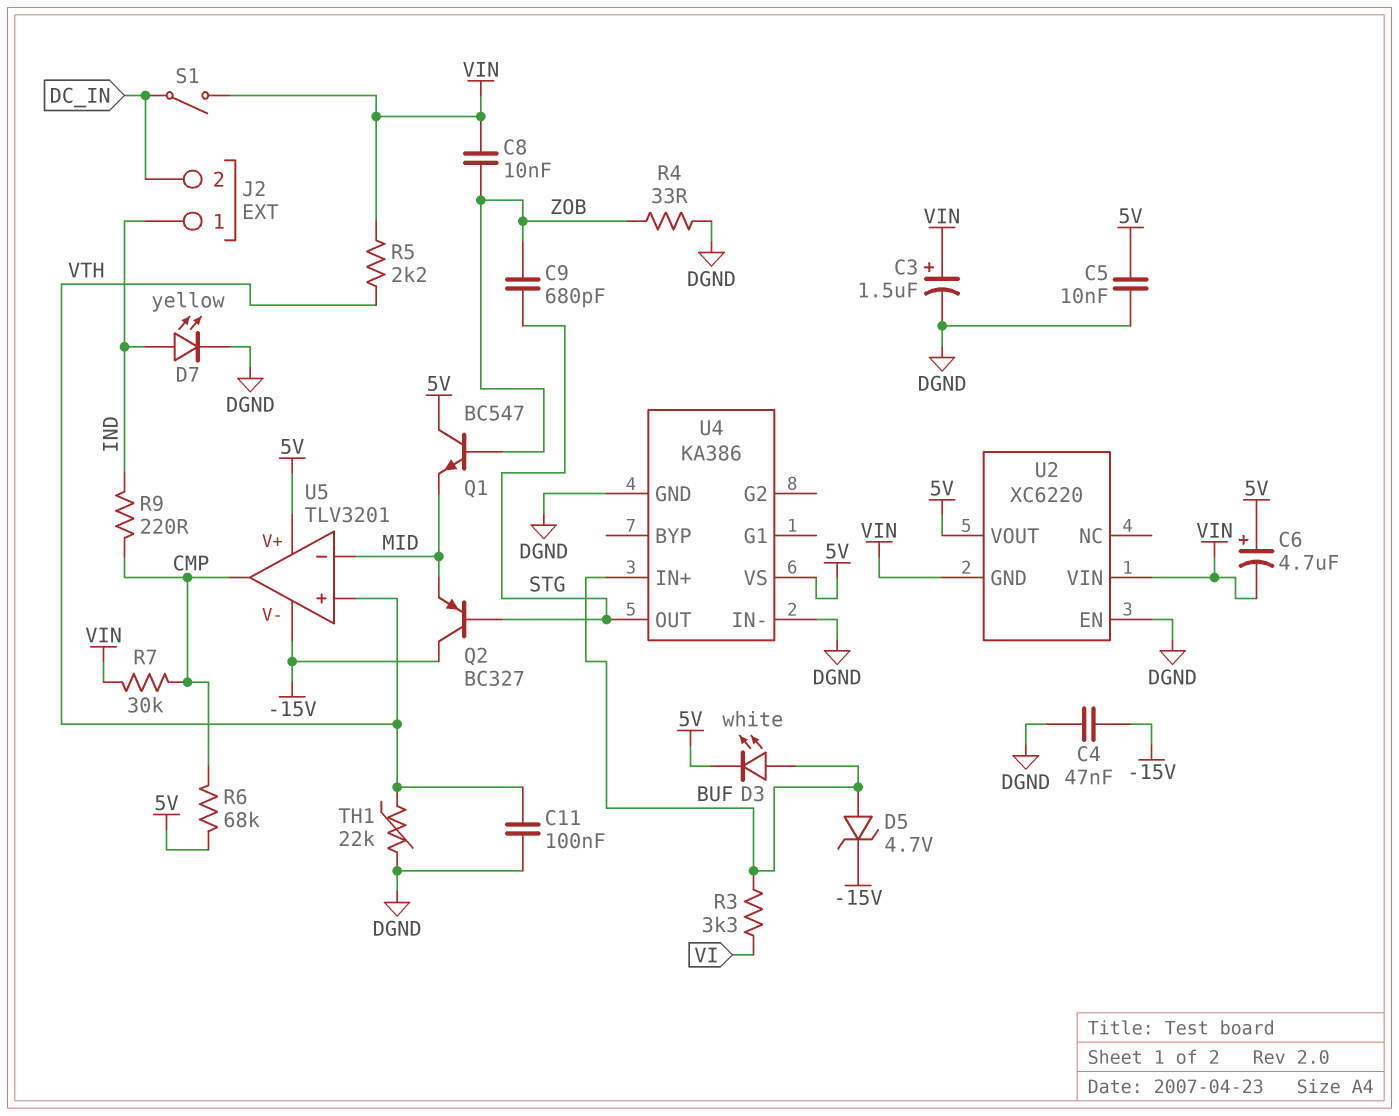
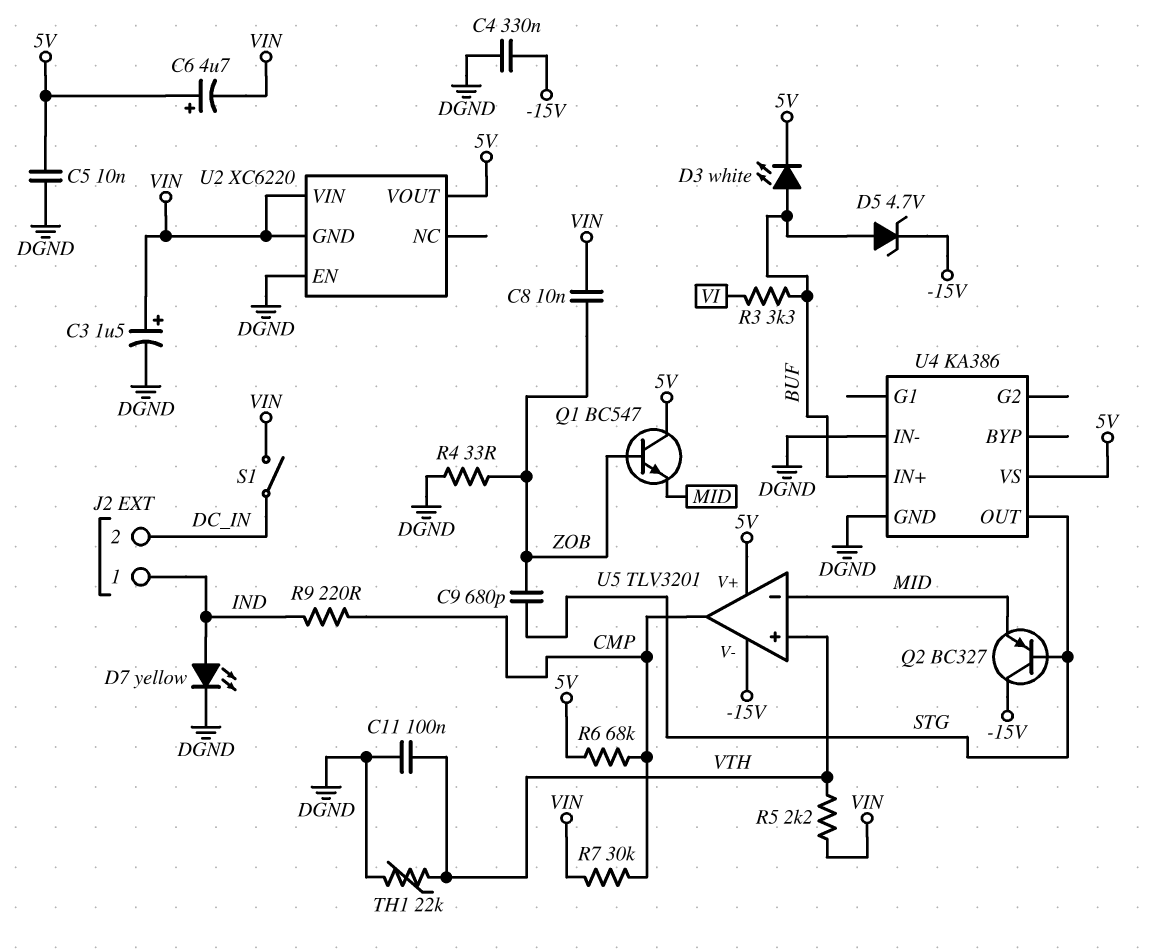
C4: 47nF (-15V, DGND) -> 330nF (-15V, DGND)

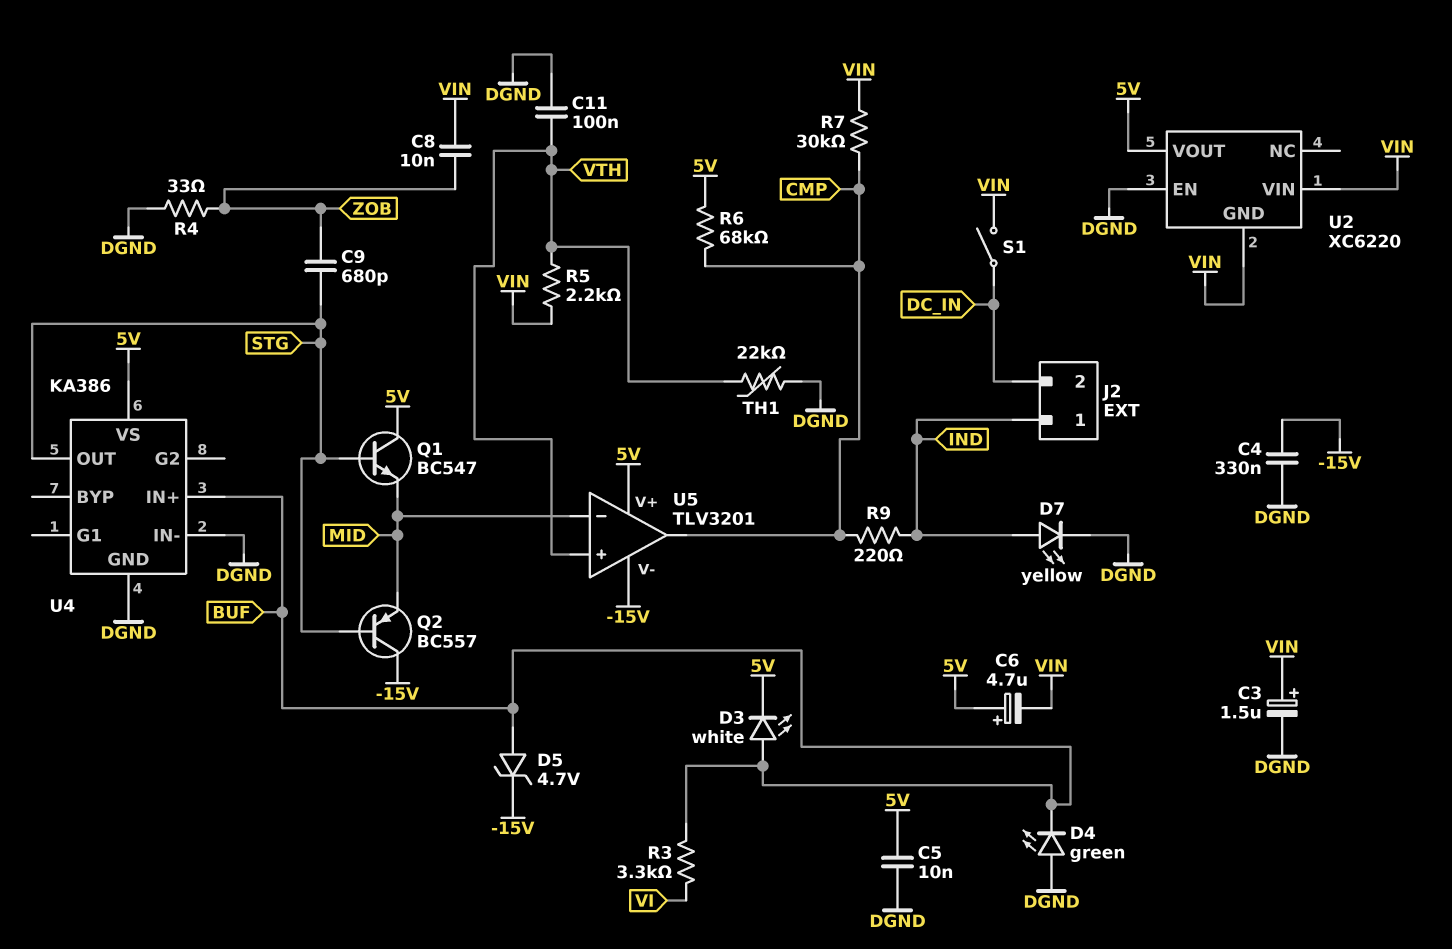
D4: none -> LED green (A DGND, K BUF)
Q1: NPN BC547 (B ZOB, C 5V, E MID) -> NPN BC547 (B STG, C 5V, E MID)
Q2: PNP BC327 (B STG, C -15V, E MID) -> PNP BC557 (B STG, C -15V, E MID)

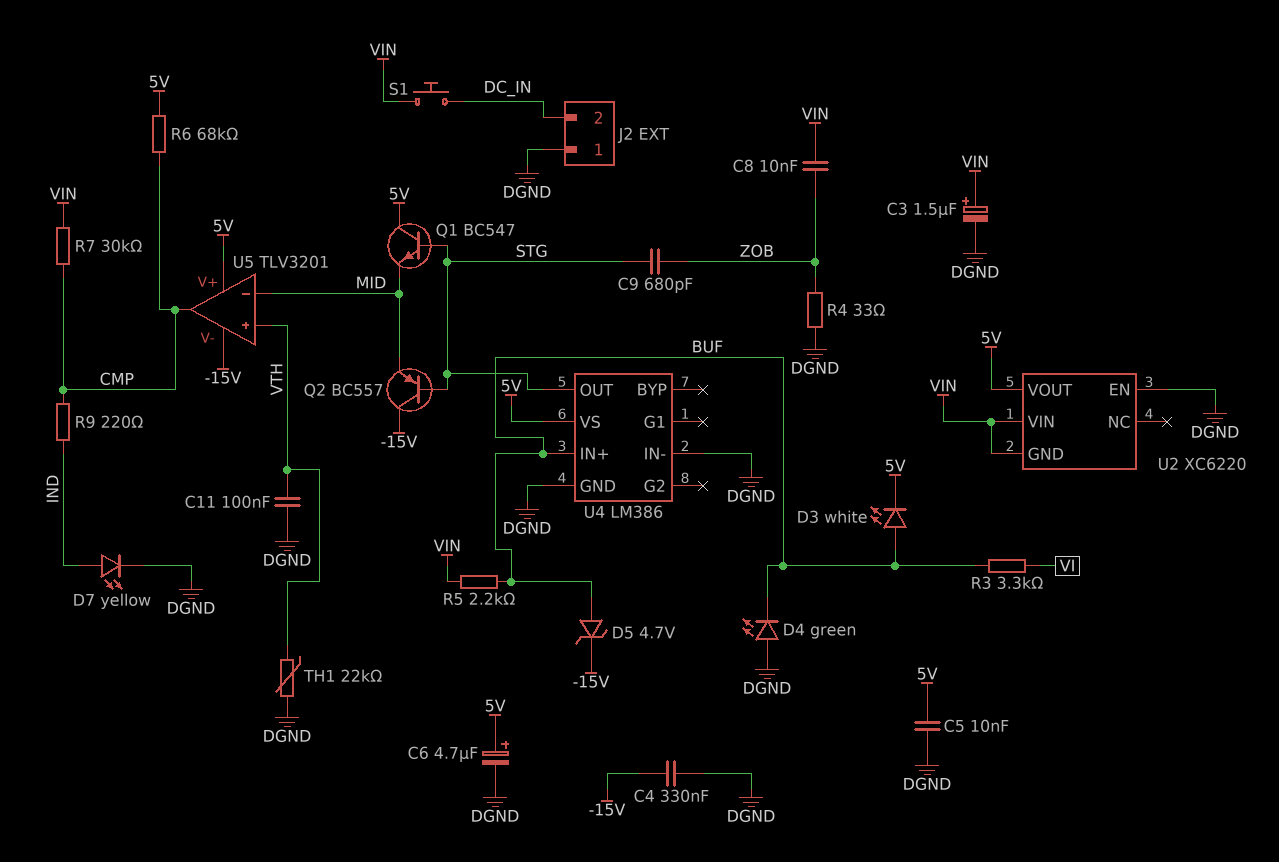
C6: 4.7uF (plus 5V, minus VIN) -> 4.7uF (plus 5V, minus DGND)
J2 pin 1: IND -> DGND
R5: 2.2k (VIN, VTH) -> 2.2k (BUF, VIN)
S1: switch (DC_IN, VIN) -> button (DC_IN, VIN)
U4: KA386 -> LM386

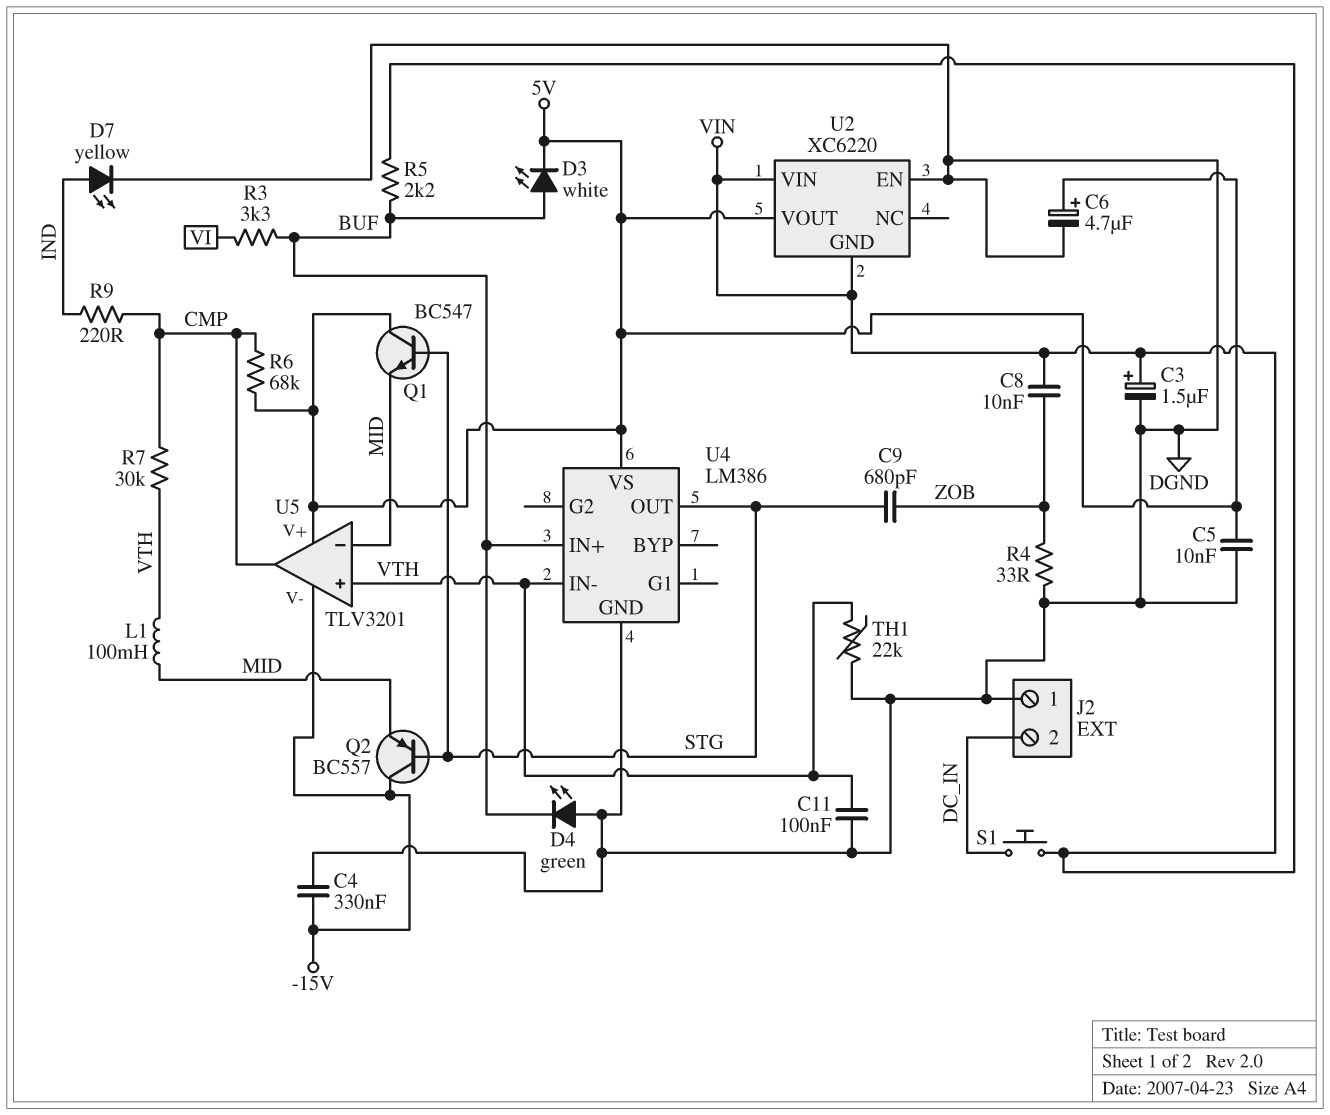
D5: zener 4.7V (A BUF, K -15V) -> none
L1: none -> 100mH (MID, VTH)
R7: 30k (CMP, VIN) -> 30k (CMP, VTH)
U4 pin IN-: DGND -> VTH

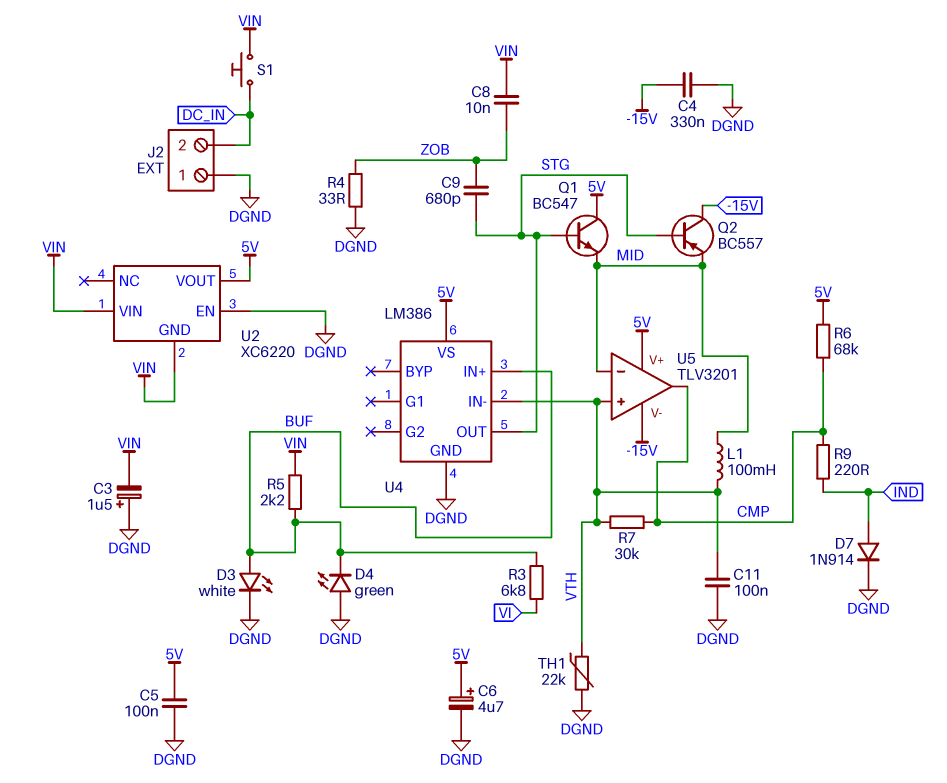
C3: 1.5uF (plus VIN, minus DGND) -> 1.5uF (plus DGND, minus VIN)
C5: 10nF (5V, DGND) -> 100nF (5V, DGND)
D3: LED white (A BUF, K 5V) -> LED white (A BUF, K DGND)
D7: LED yellow (A IND, K DGND) -> diode 1N914 (A IND, K DGND)
R3: 3.3k (BUF, VI) -> 6.8k (BUF, VI)

